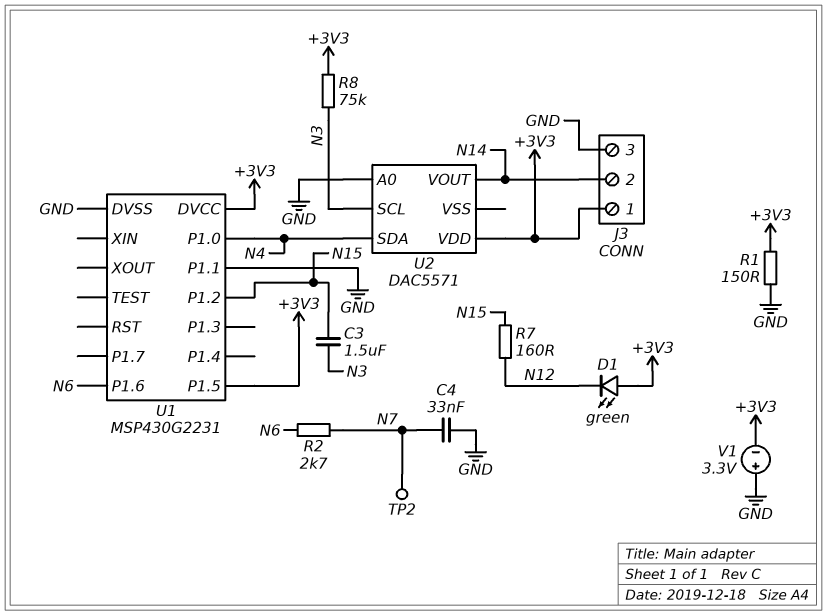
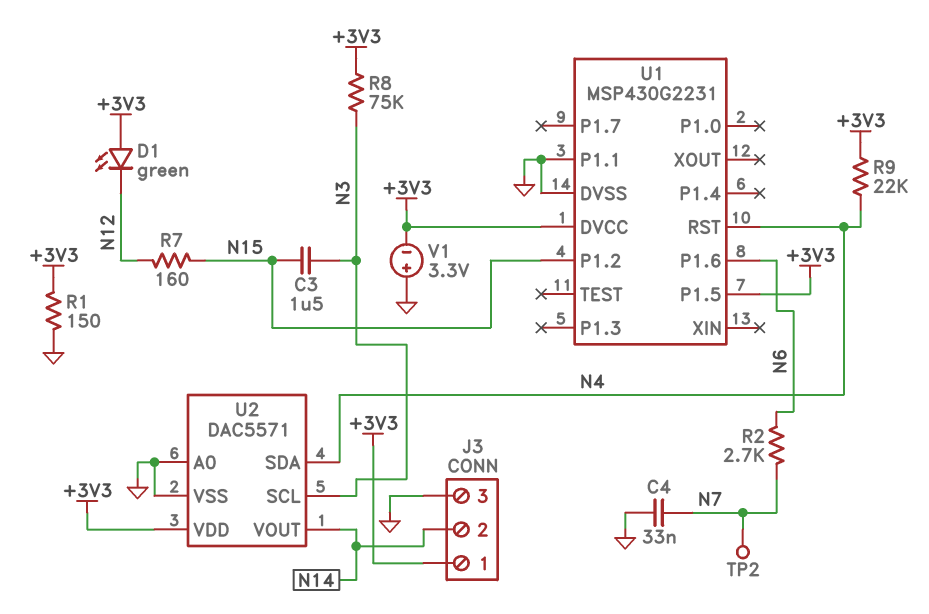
R9: none -> 22k (+3V3, N4)
U1 pin P1.0: N4 -> none
U1 pin RST: none -> N4
U2 pin VSS: none -> GND

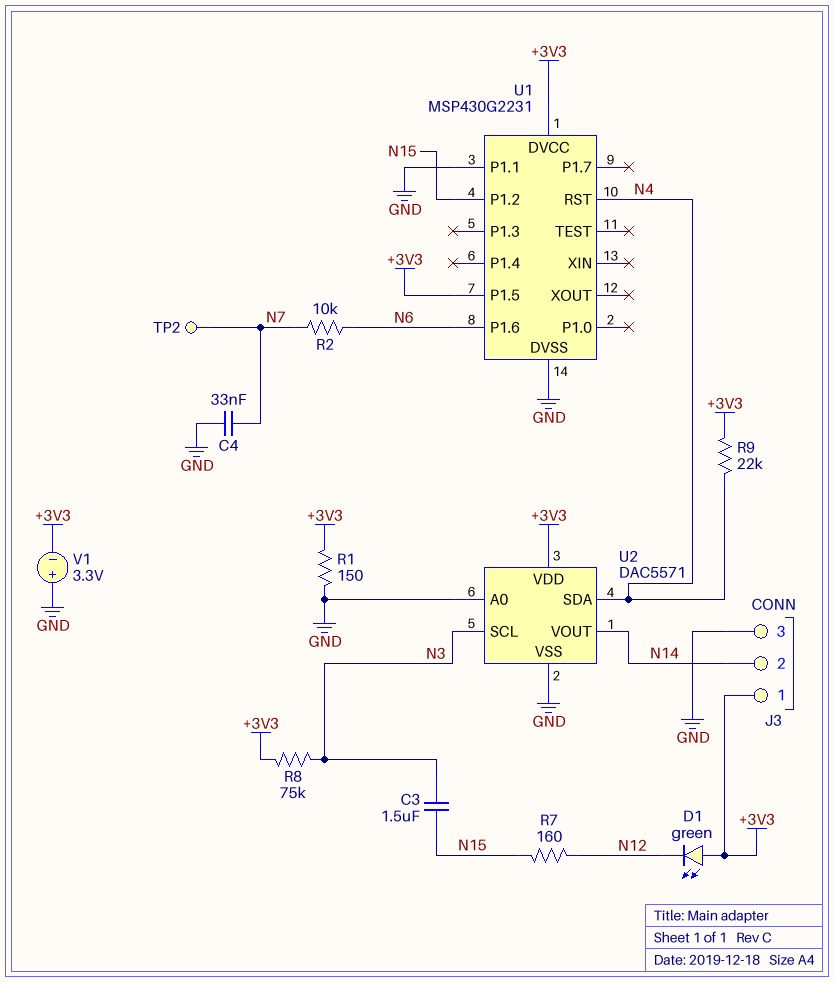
R2: 2.7k (N6, N7) -> 10k (N6, N7)

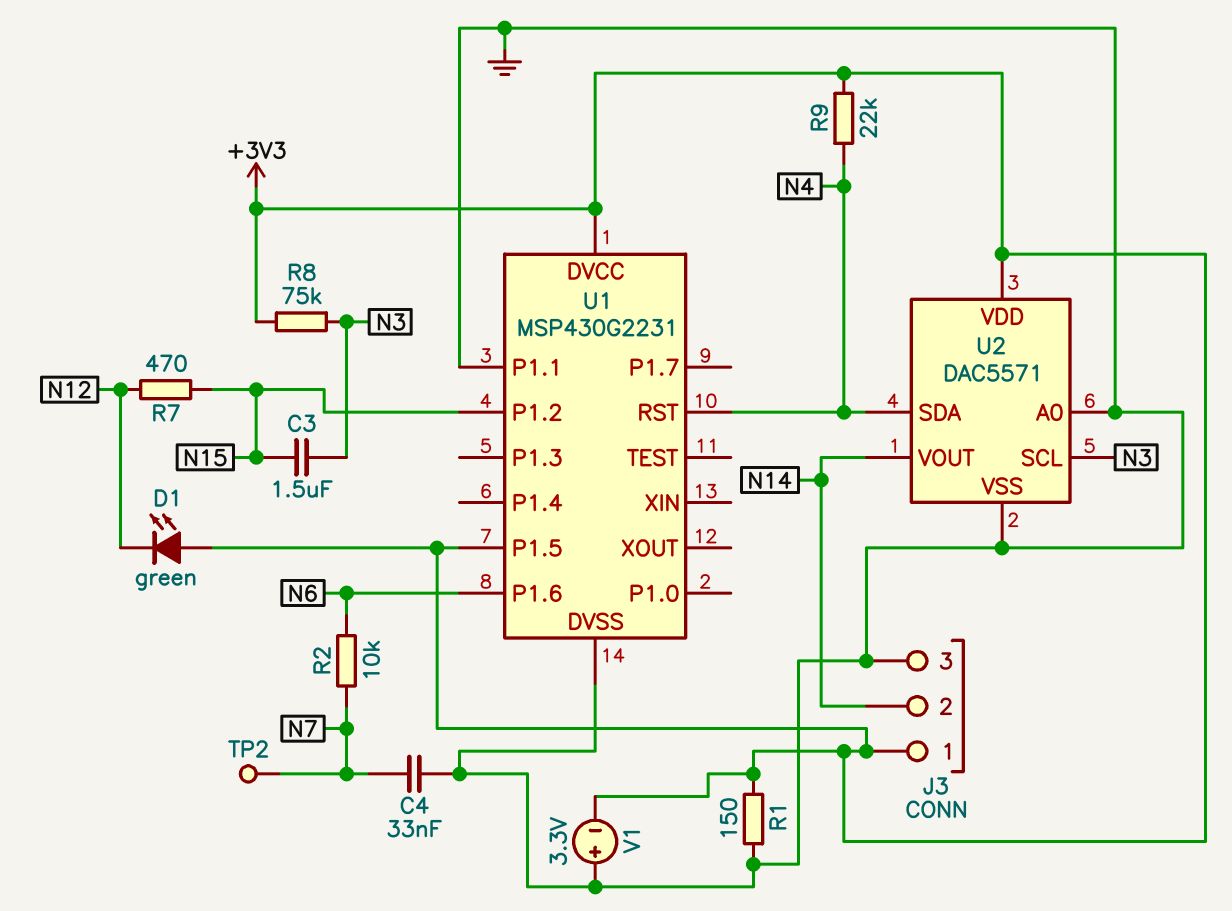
R7: 160 (N12, N15) -> 470 (N12, N15)

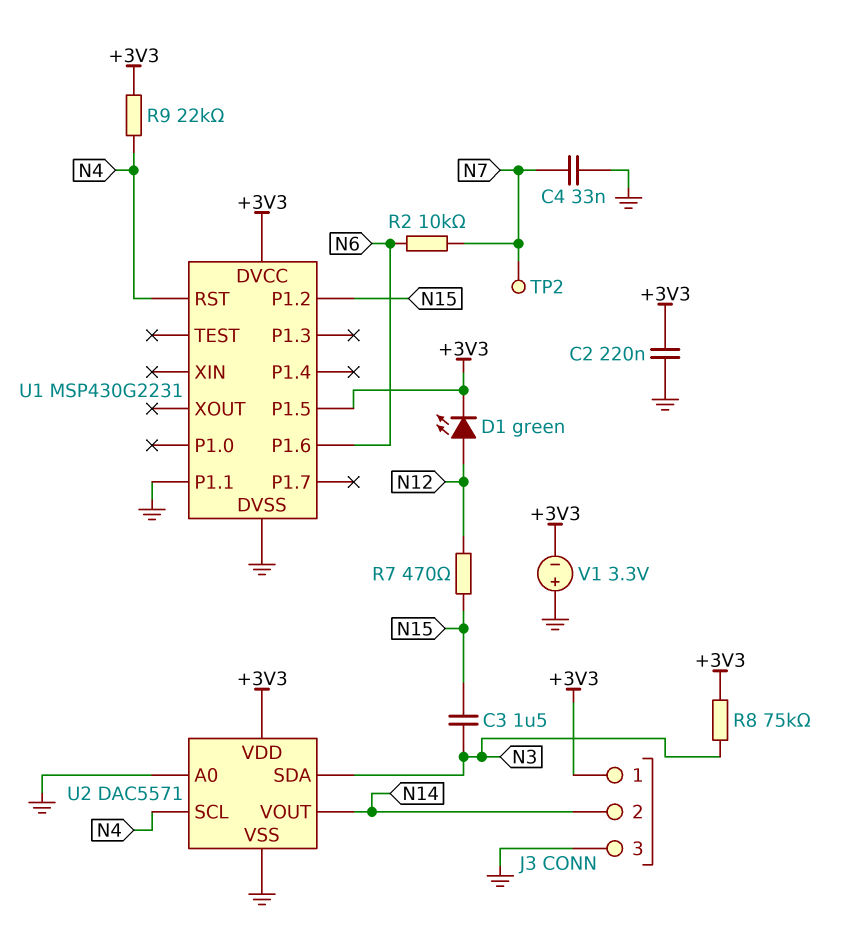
C2: none -> 220nF (+3V3, GND)
D1: LED green (A +3V3, K N12) -> LED green (A N12, K +3V3)
R1: 150 (+3V3, GND) -> none
U2 pin SCL: N3 -> N4
U2 pin SDA: N4 -> N3

